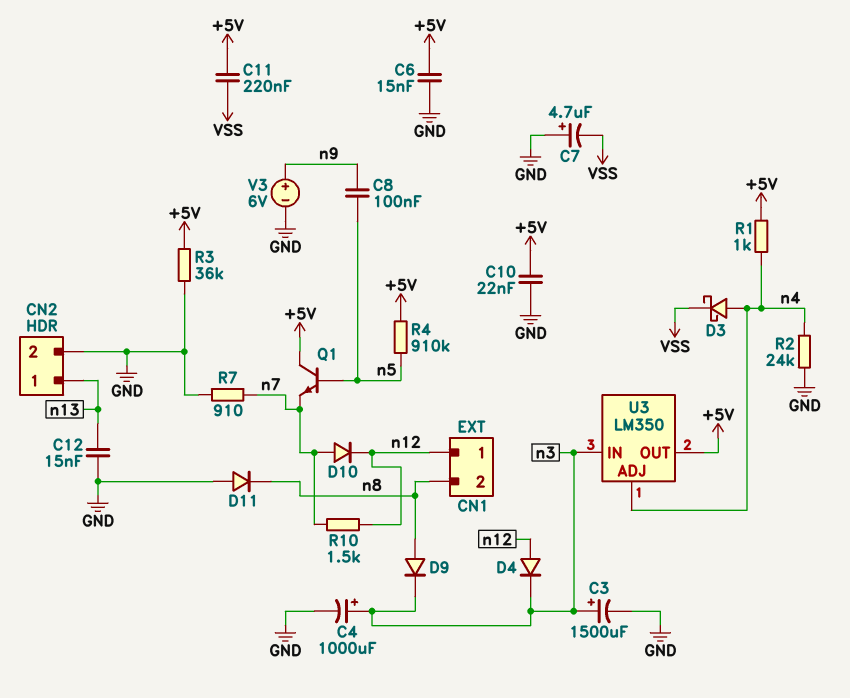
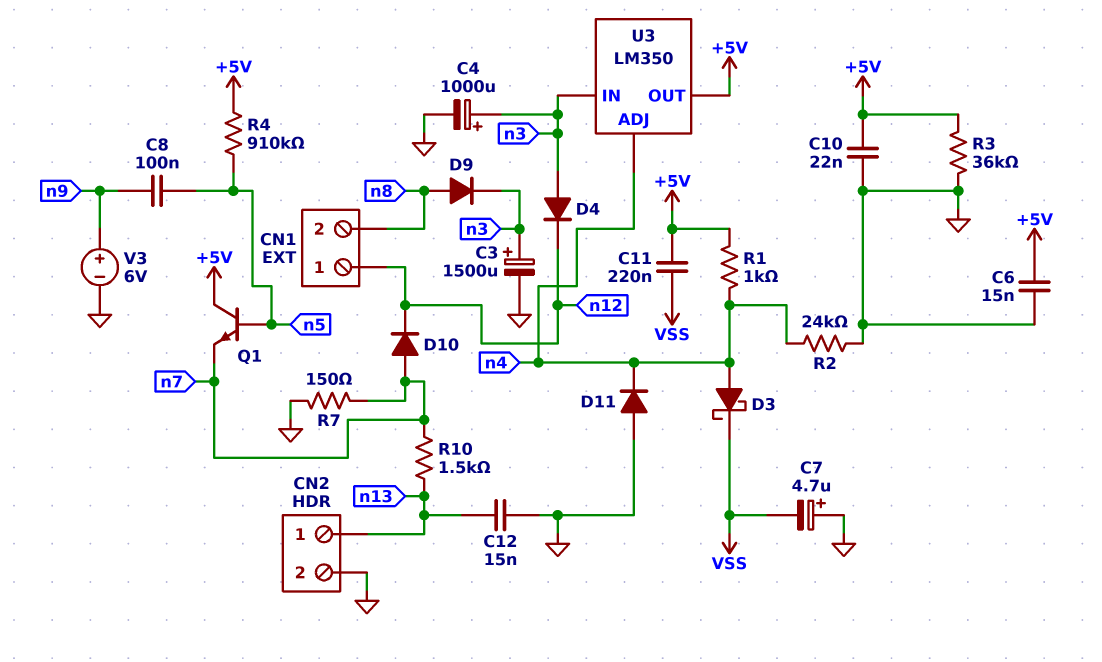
D4: diode (A n12, K n3) -> diode (A n3, K n12)
D11: diode (A GND, K n8) -> diode (A GND, K n4)
R7: 910 (GND, n7) -> 150 (GND, n7)
R10: 1.5k (n7, n12) -> 1.5k (n7, n13)

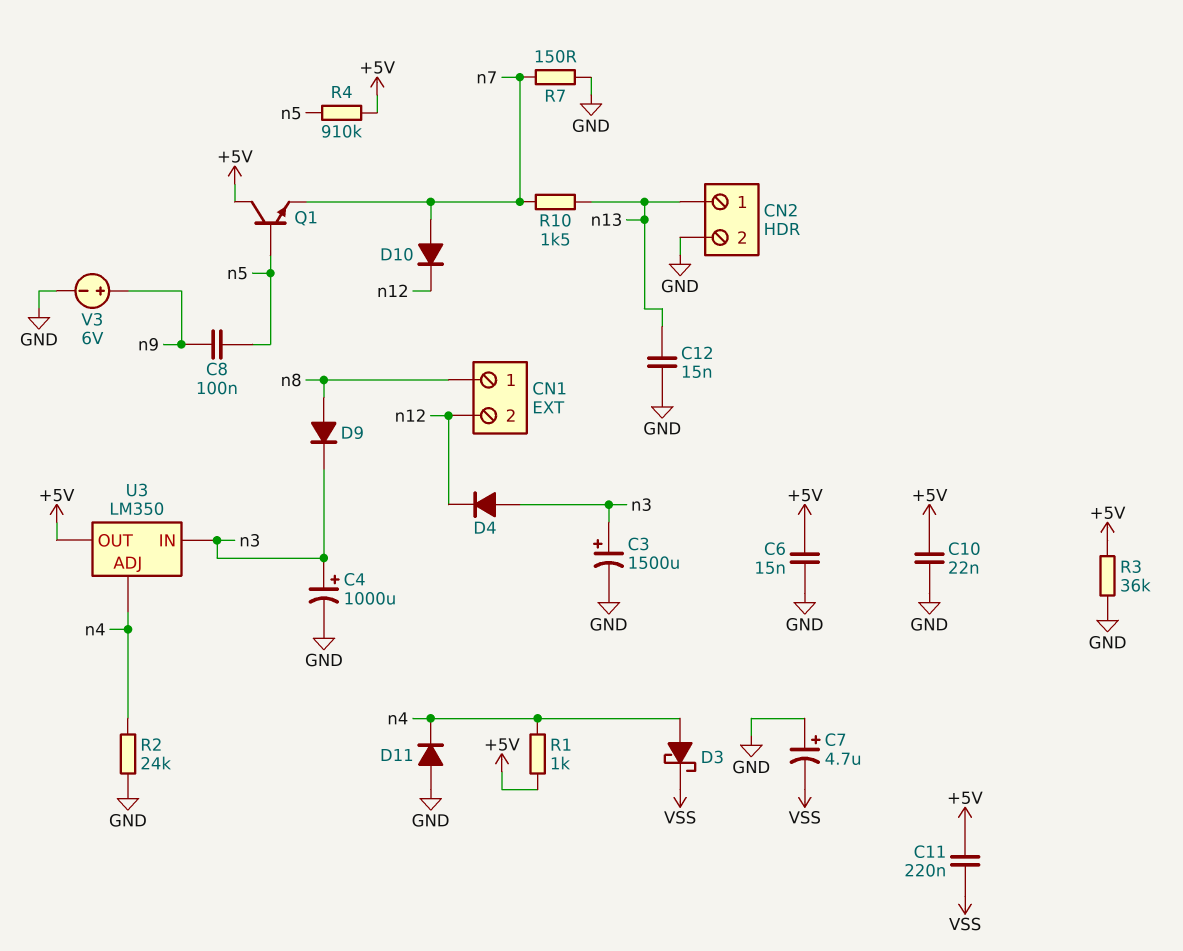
CN1 pin 1: n12 -> n8
CN1 pin 2: n8 -> n12

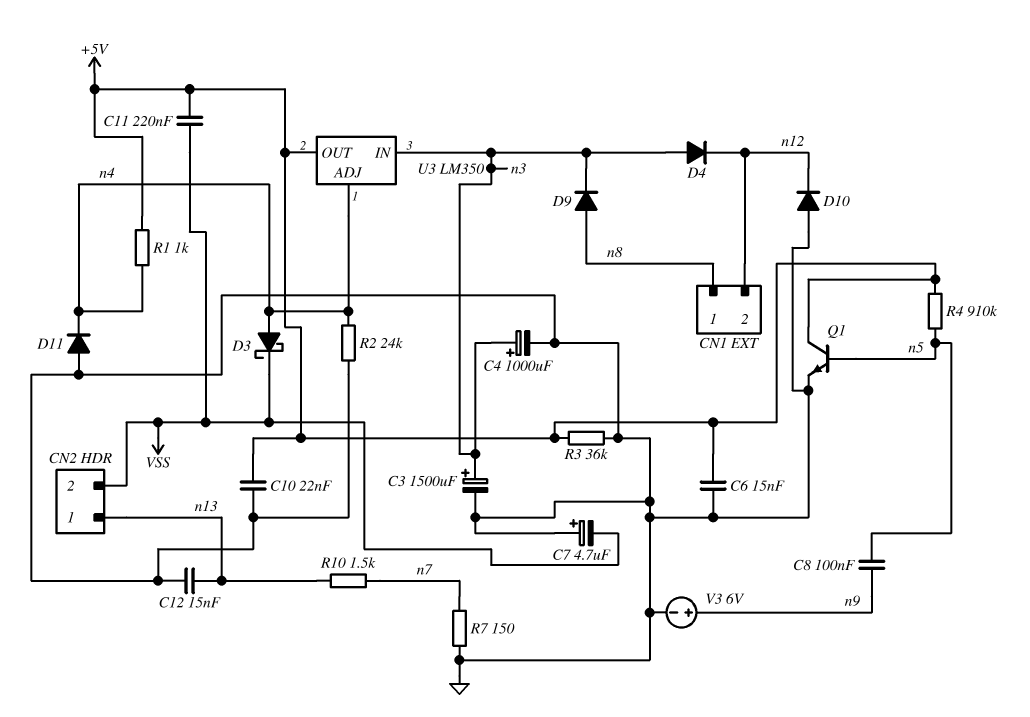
CN2 pin 2: GND -> VSS
D10: diode (A n7, K n12) -> diode (A GND, K n12)
Q1: NPN (B n5, C +5V, E n7) -> NPN (B n5, C +5V, E GND)

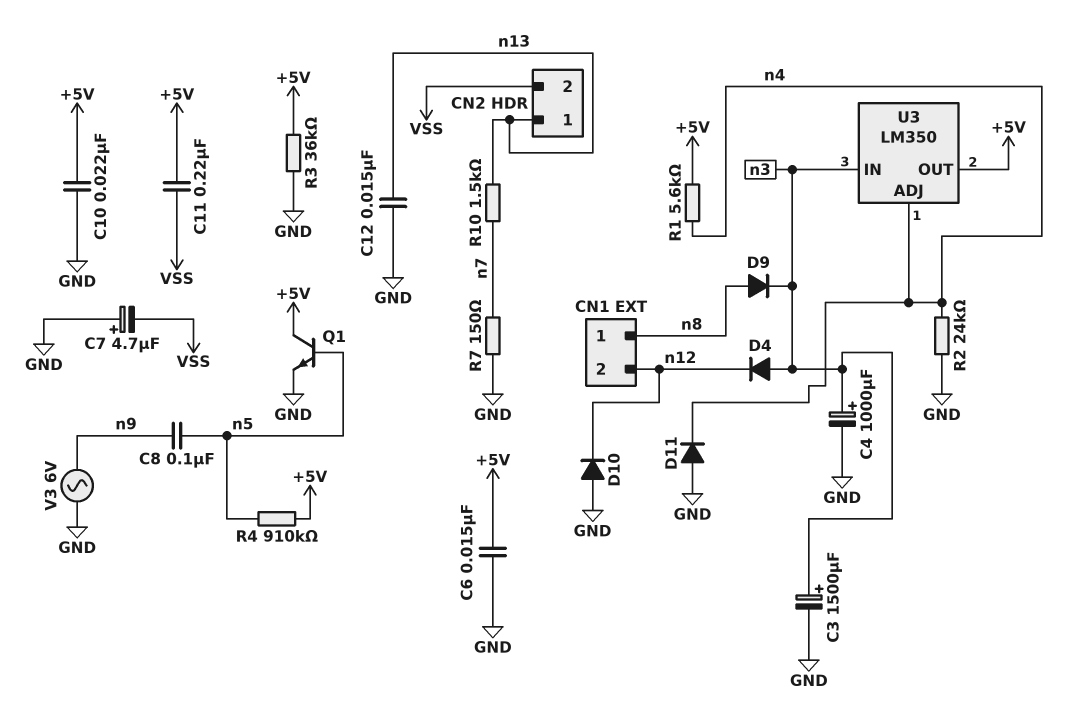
D3: schottky (A n4, K VSS) -> none
R1: 1k (+5V, n4) -> 5.6k (+5V, n4)
V3: 6V (plus n9, minus GND) -> AC 6V (GND, n9)

